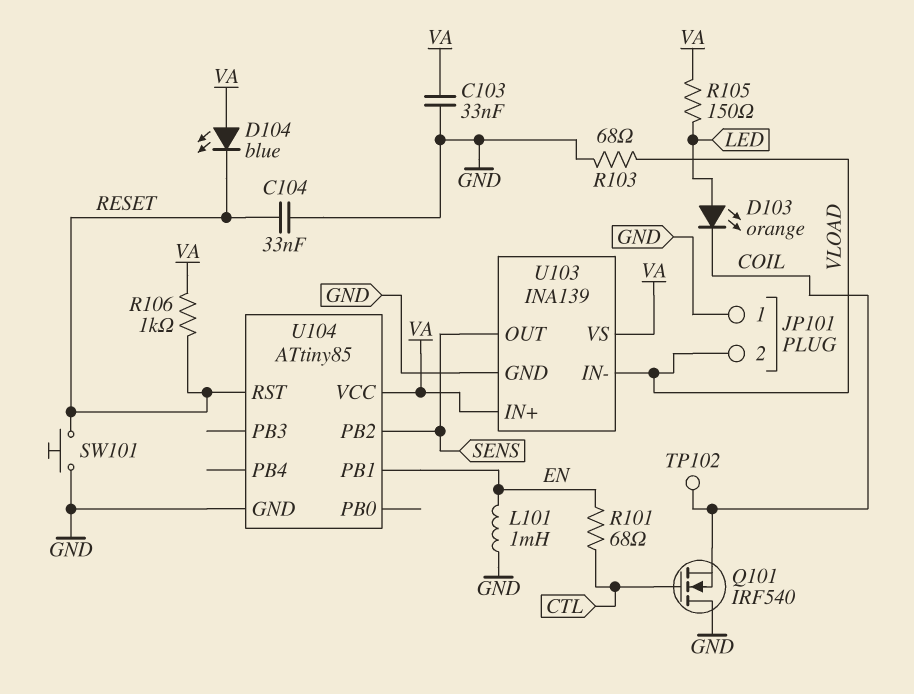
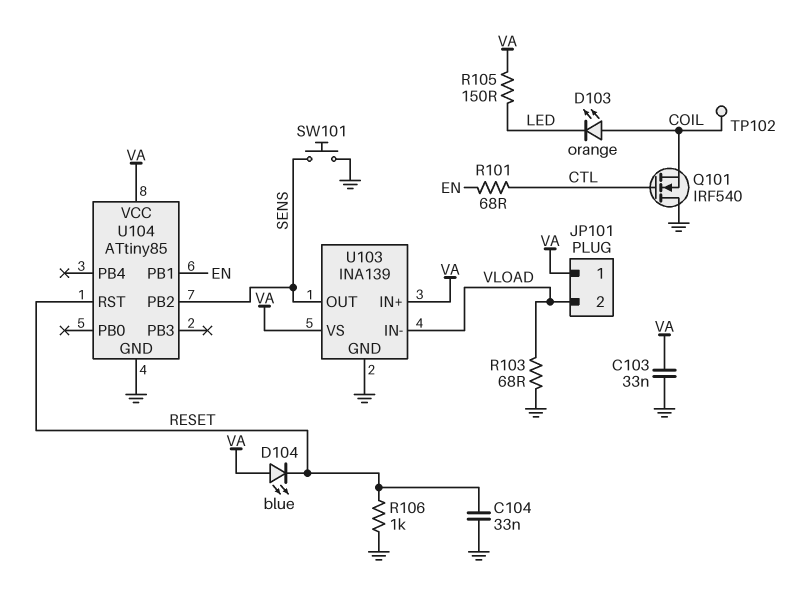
D103: LED orange (A LED, K COIL) -> LED orange (A COIL, K LED)
JP101 pin 1: GND -> VA
L101: 1mH (EN, GND) -> none
R106: 1k (RESET, VA) -> 1k (GND, RESET)
SW101: button (GND, RESET) -> button (GND, SENS)

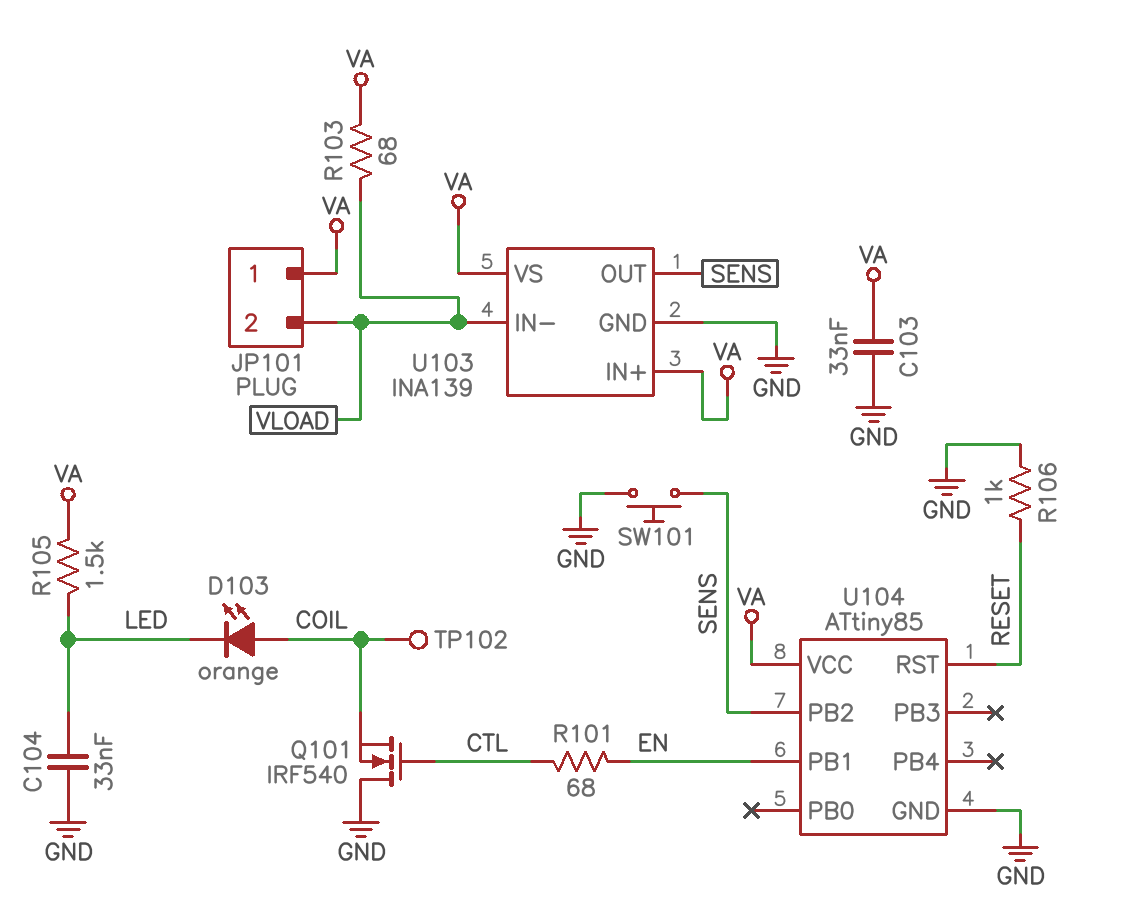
C104: 33nF (GND, RESET) -> 33nF (GND, LED)
D104: LED blue (A VA, K RESET) -> none
R103: 68 (GND, VLOAD) -> 68 (VA, VLOAD)
R105: 150 (LED, VA) -> 1.5k (LED, VA)

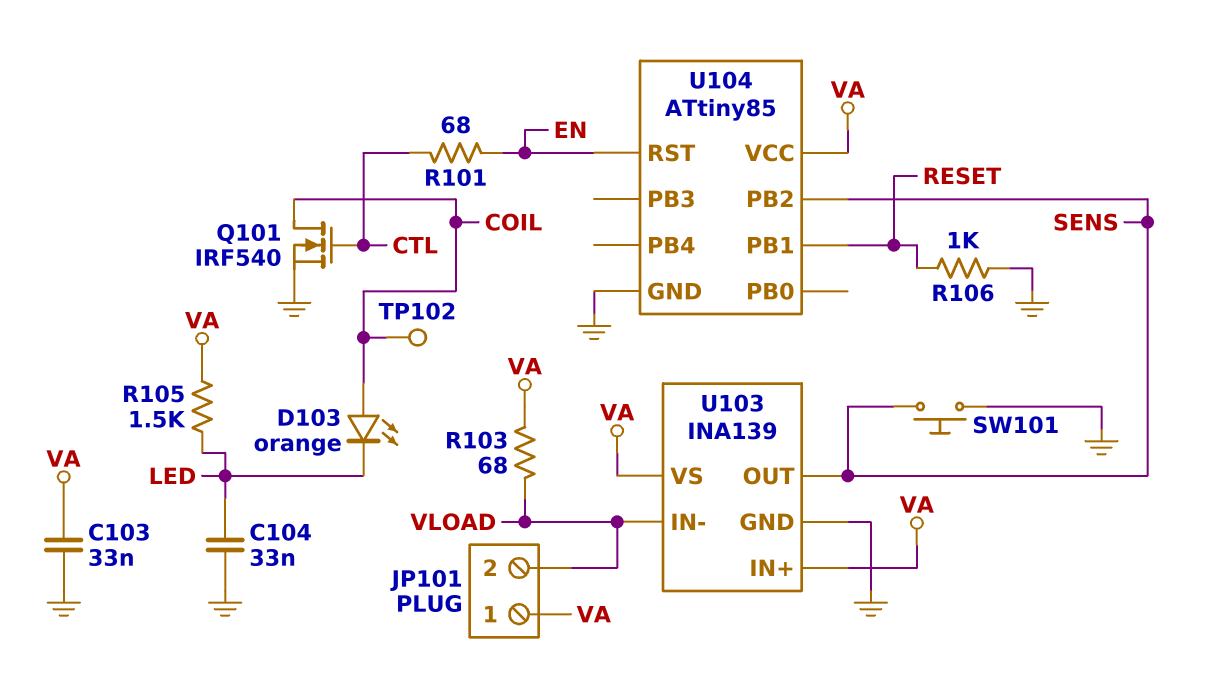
Q101: NMOS IRF540 (G CTL, D GND, S COIL) -> NMOS IRF540 (G CTL, D COIL, S GND)
U104 pin PB1: EN -> RESET
U104 pin RST: RESET -> EN

